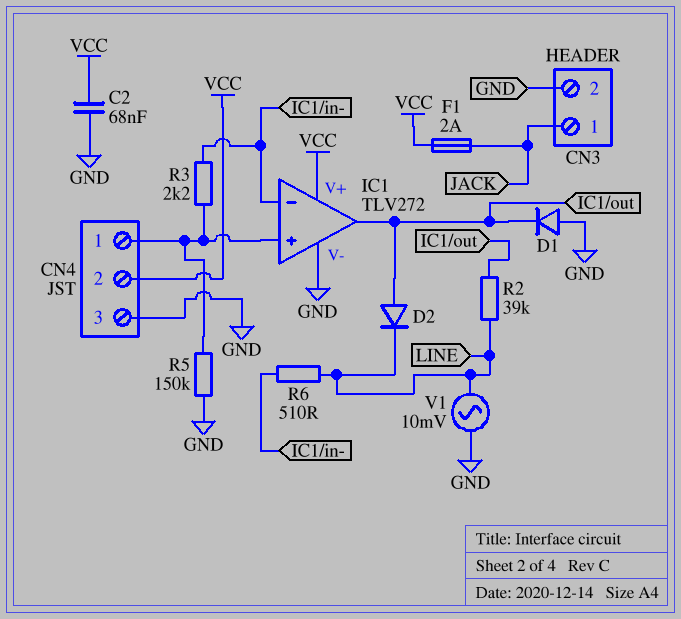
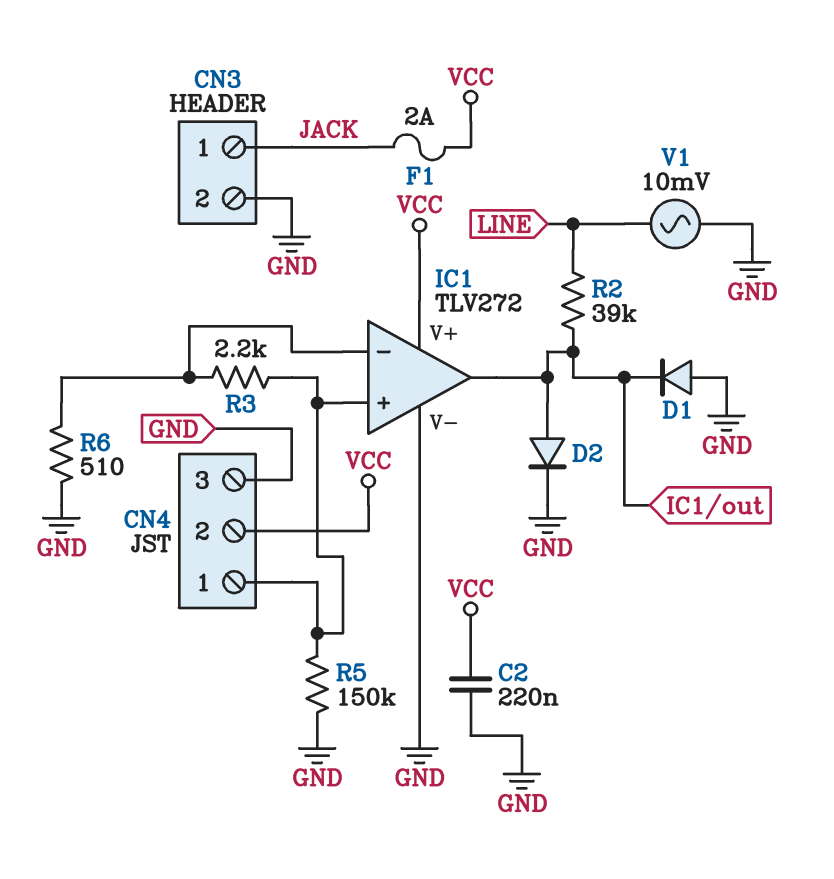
C2: 68nF (GND, VCC) -> 220nF (GND, VCC)
D2: diode (A IC1/out, K LINE) -> diode (A IC1/out, K GND)
R6: 510 (IC1/in-, LINE) -> 510 (GND, IC1/in-)

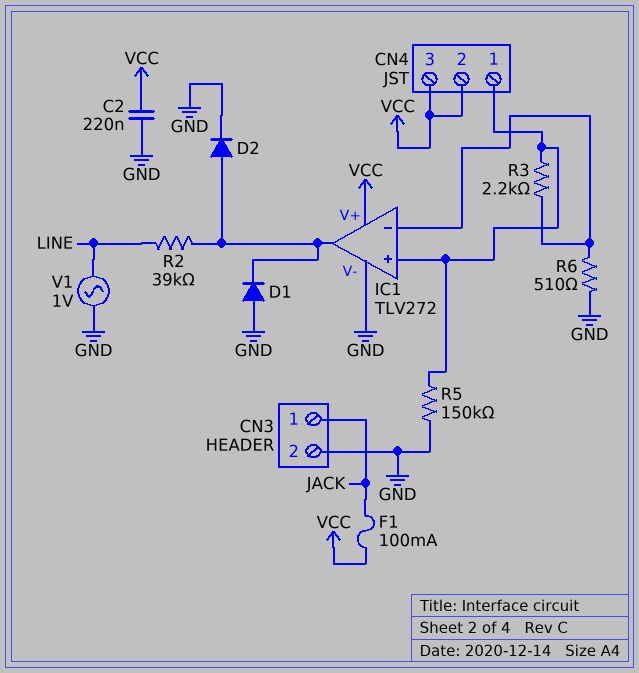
CN4 pin 3: GND -> VCC
F1: 2A (JACK, VCC) -> 100mA (JACK, VCC)
V1: AC 10mV (GND, LINE) -> AC 1V (GND, LINE)

